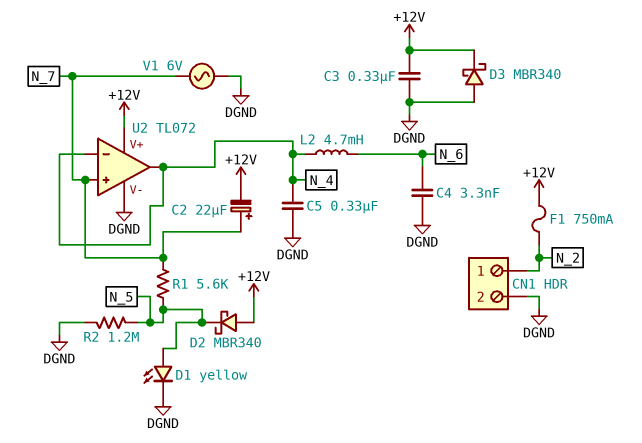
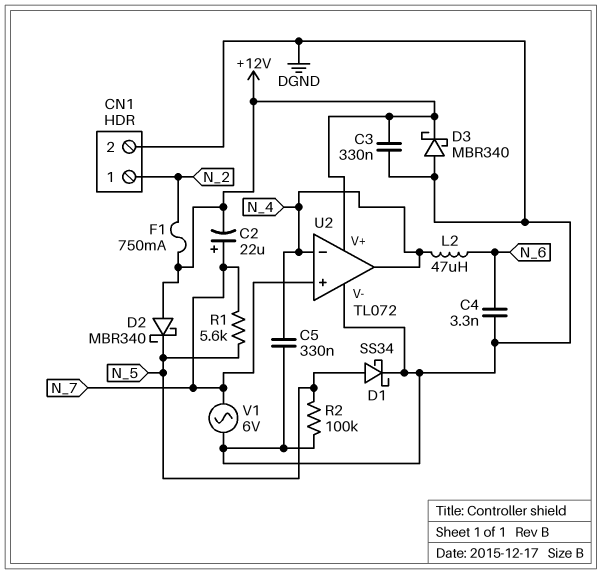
D1: LED yellow (A N_5, K DGND) -> schottky SS34 (A N_5, K DGND)
L2: 4.7mH (N_4, N_6) -> 47uH (N_4, N_6)
R2: 1.2M (DGND, N_5) -> 100k (DGND, N_5)

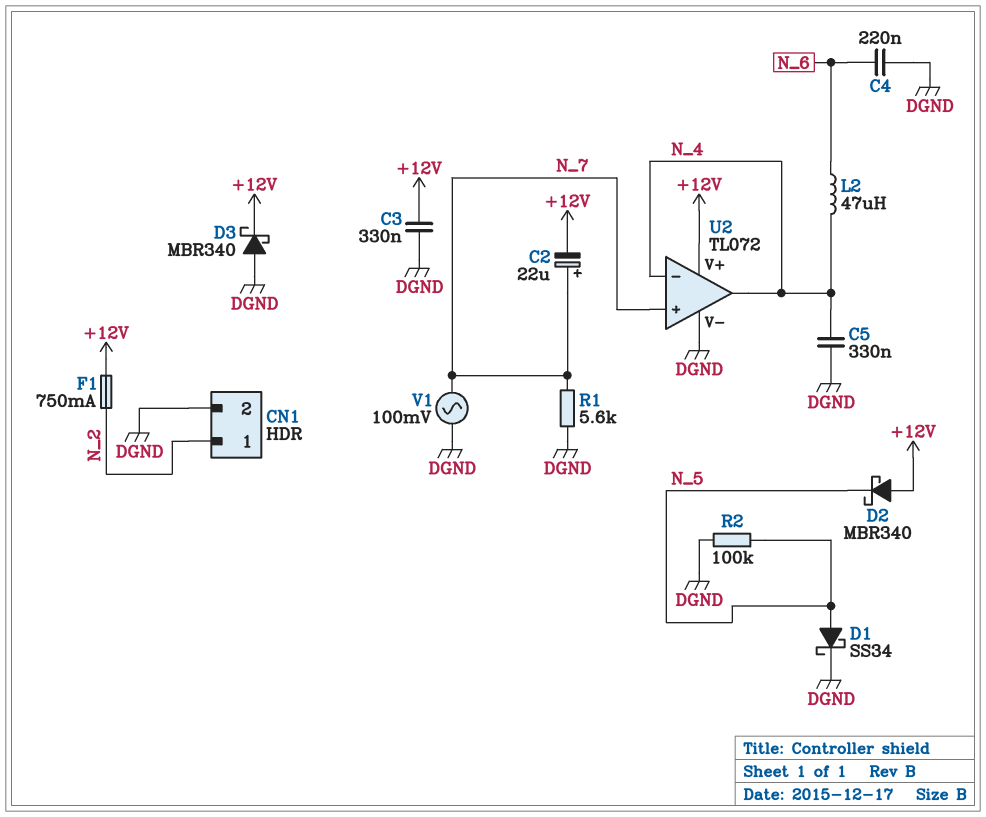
C4: 3.3nF (DGND, N_6) -> 220nF (DGND, N_6)
R1: 5.6k (N_5, N_7) -> 5.6k (DGND, N_7)
V1: AC 6V (DGND, N_7) -> AC 100mV (DGND, N_7)

